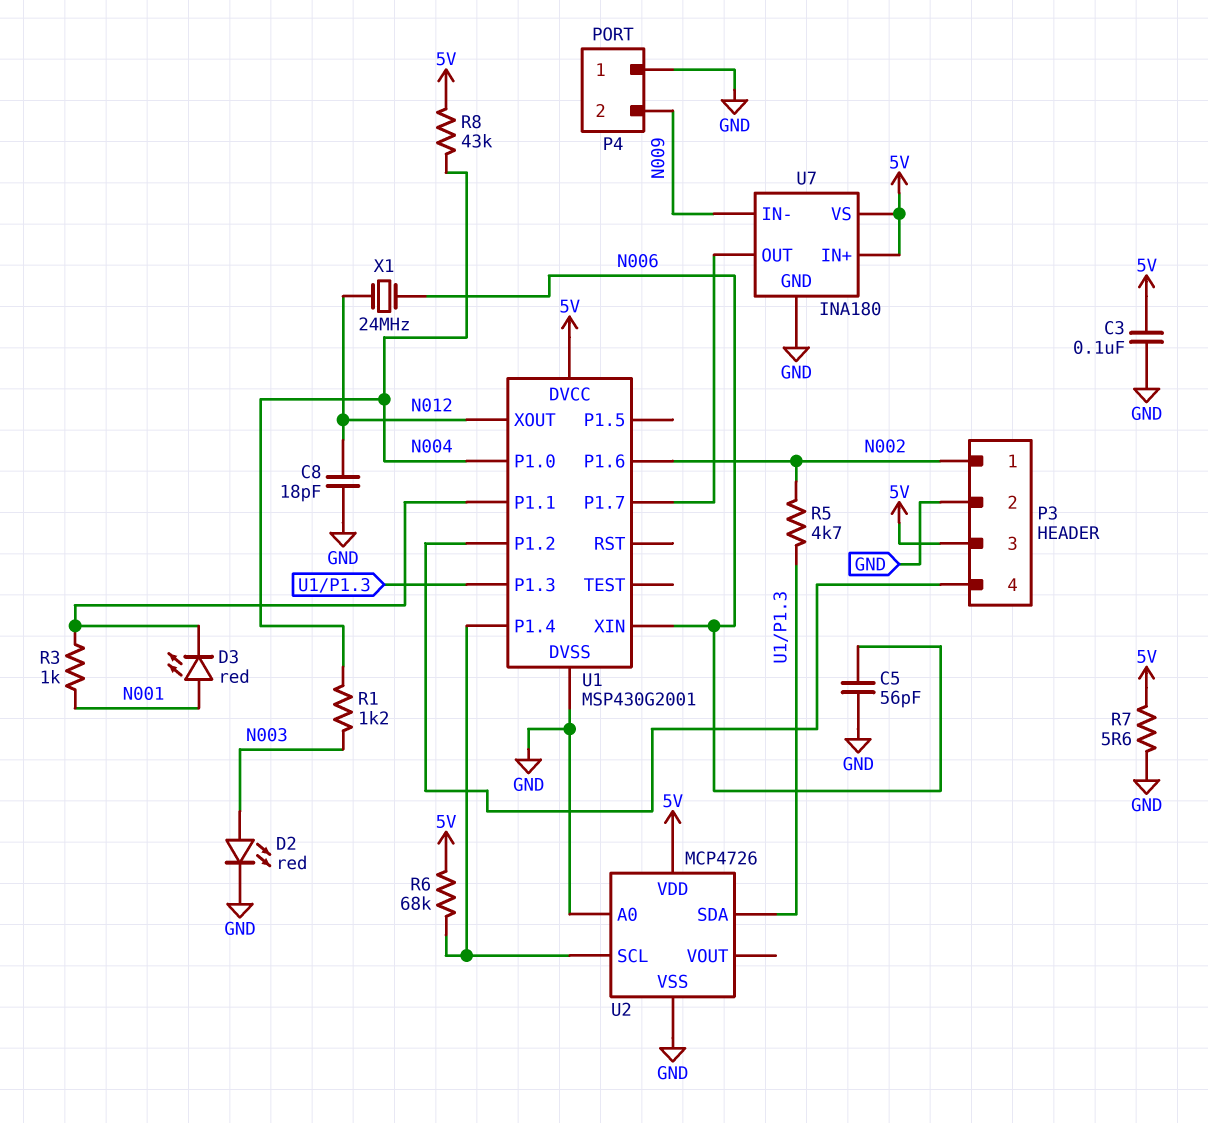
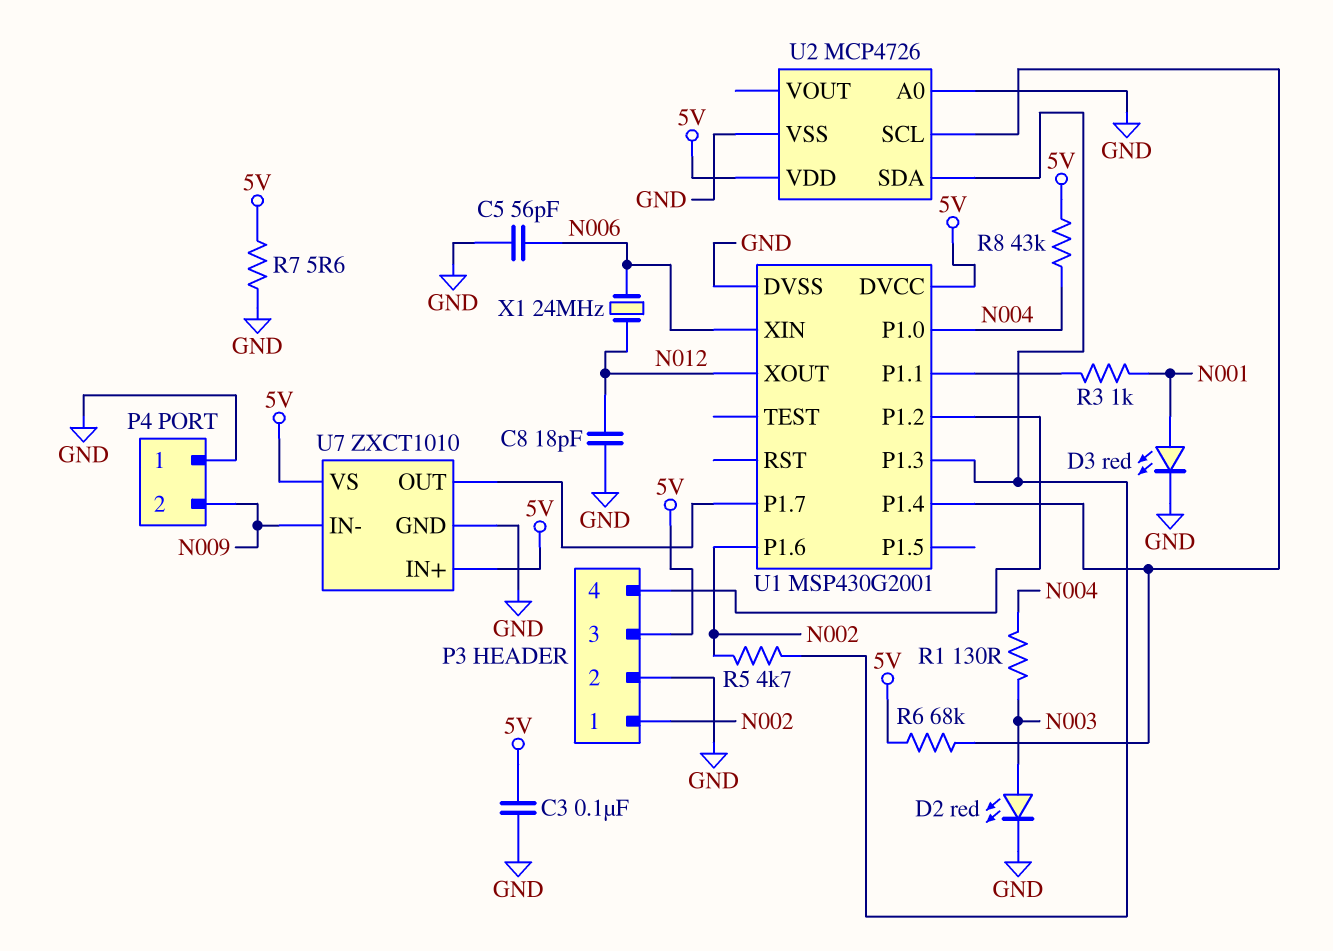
D3: LED red (A N001, K U1/P1.1) -> LED red (A N001, K GND)
R1: 1.2k (N003, N004) -> 130 (N003, N004)
U7: INA180 -> ZXCT1010

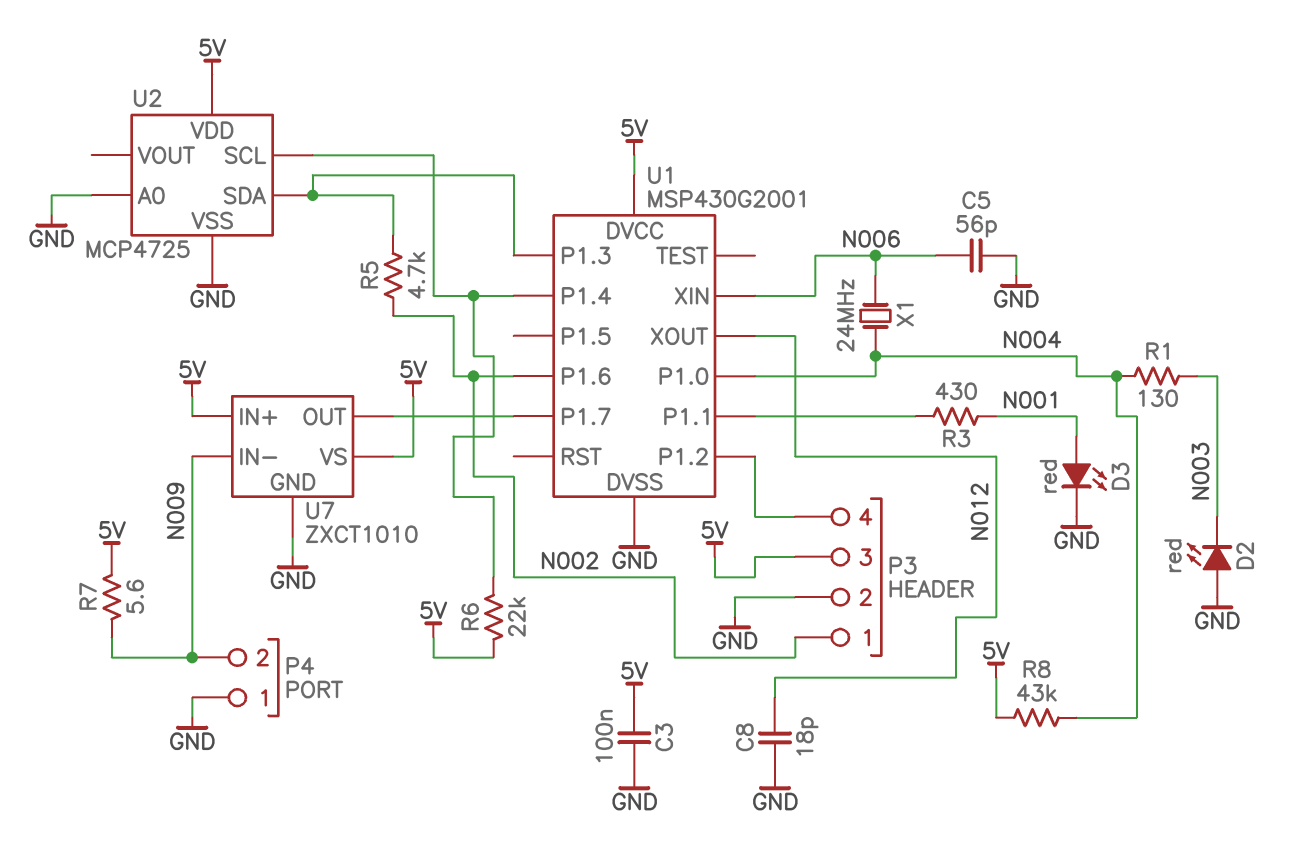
D2: LED red (A N003, K GND) -> LED red (A GND, K N003)
R3: 1k (N001, U1/P1.1) -> 430 (N001, U1/P1.1)
R6: 68k (5V, U1/P1.4) -> 22k (5V, U1/P1.4)
R7: 5.6 (5V, GND) -> 5.6 (5V, N009)
U2: MCP4726 -> MCP4725
X1: 24MHz (N006, N012) -> 24MHz (N004, N006)

